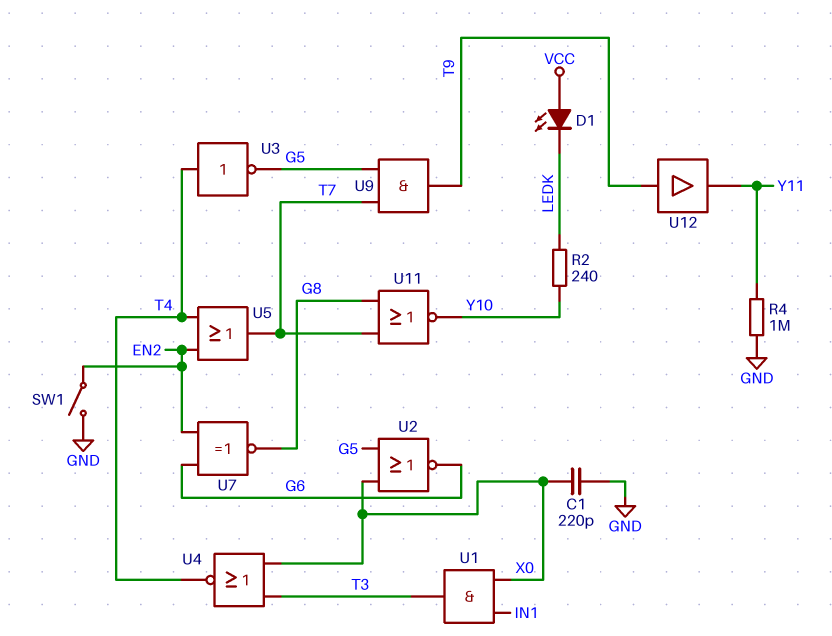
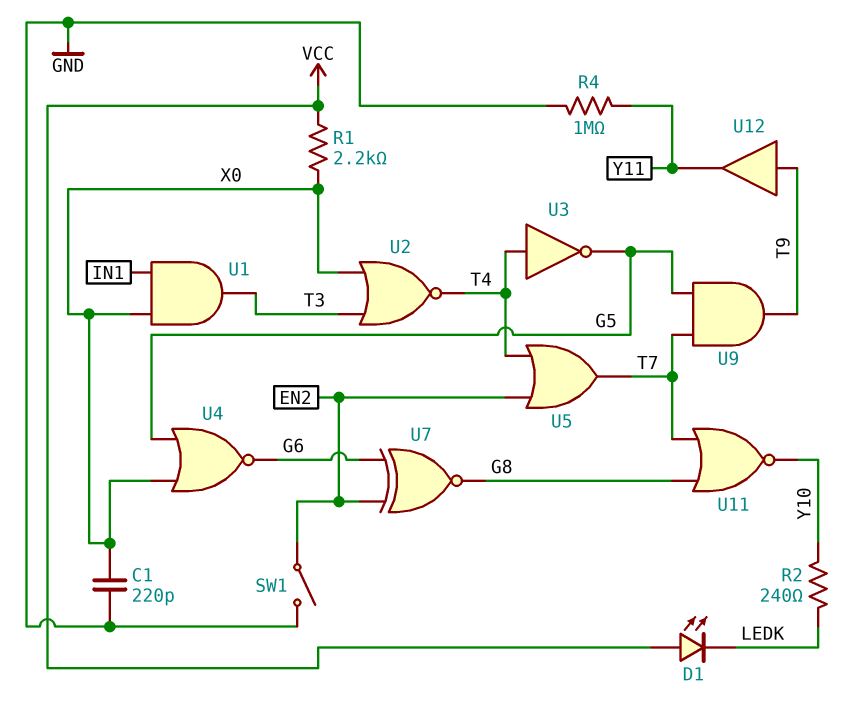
R1: none -> 2.2k (VCC, X0)
U2: NOR (in G5, in X0, out G6) -> NOR (in T3, in X0, out T4)
U4: NOR (in T3, in X0, out T4) -> NOR (in G5, in X0, out G6)

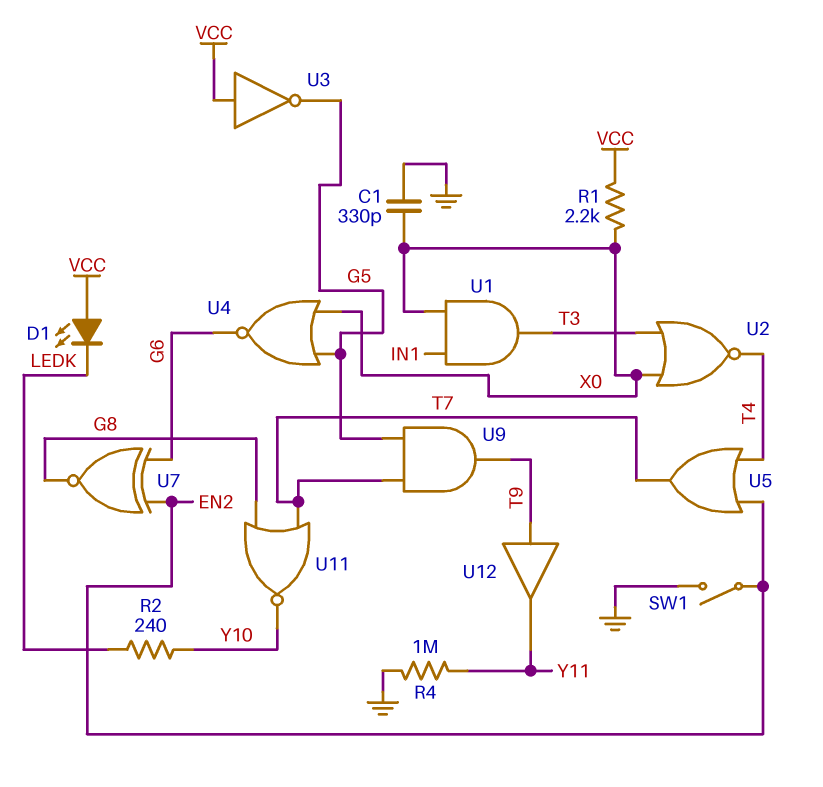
C1: 220pF (GND, X0) -> 330pF (GND, X0)
U3: NOT (in T4, out G5) -> NOT (in VCC, out G5)

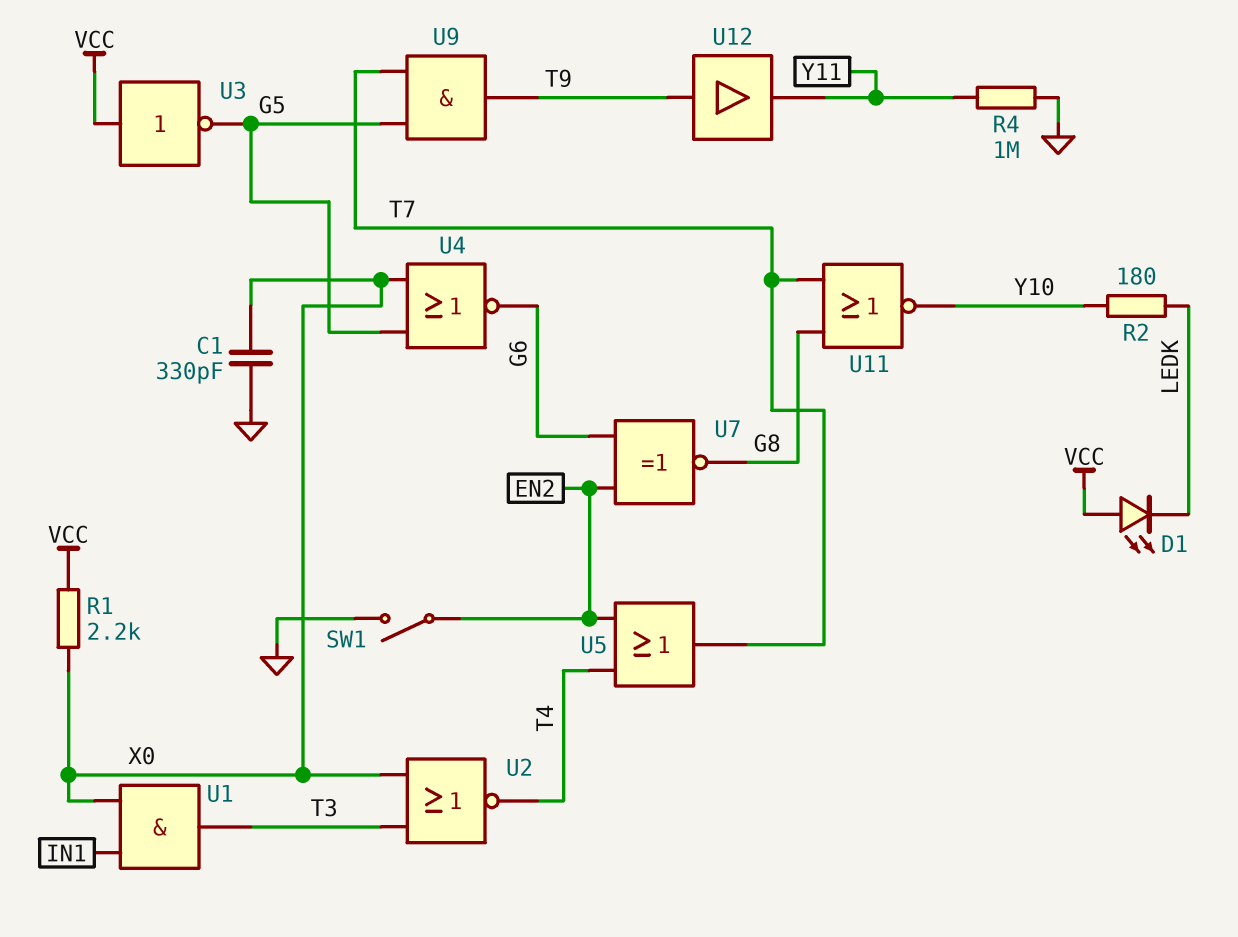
R2: 240 (LEDK, Y10) -> 180 (LEDK, Y10)

